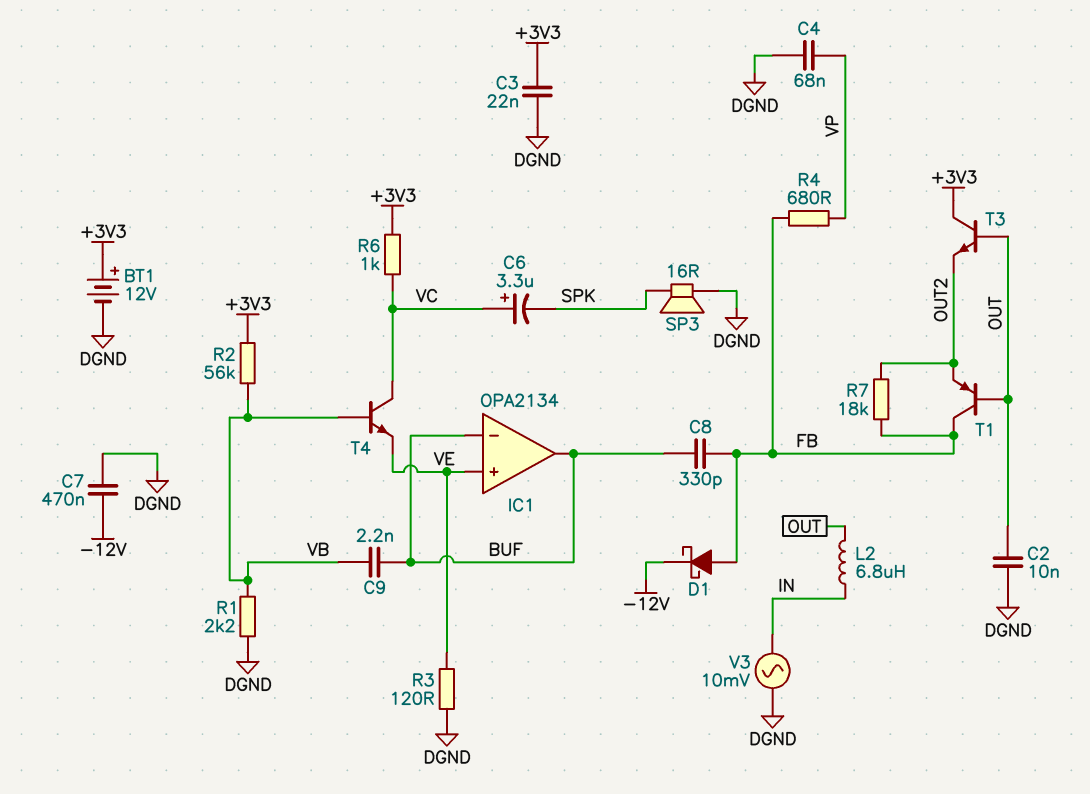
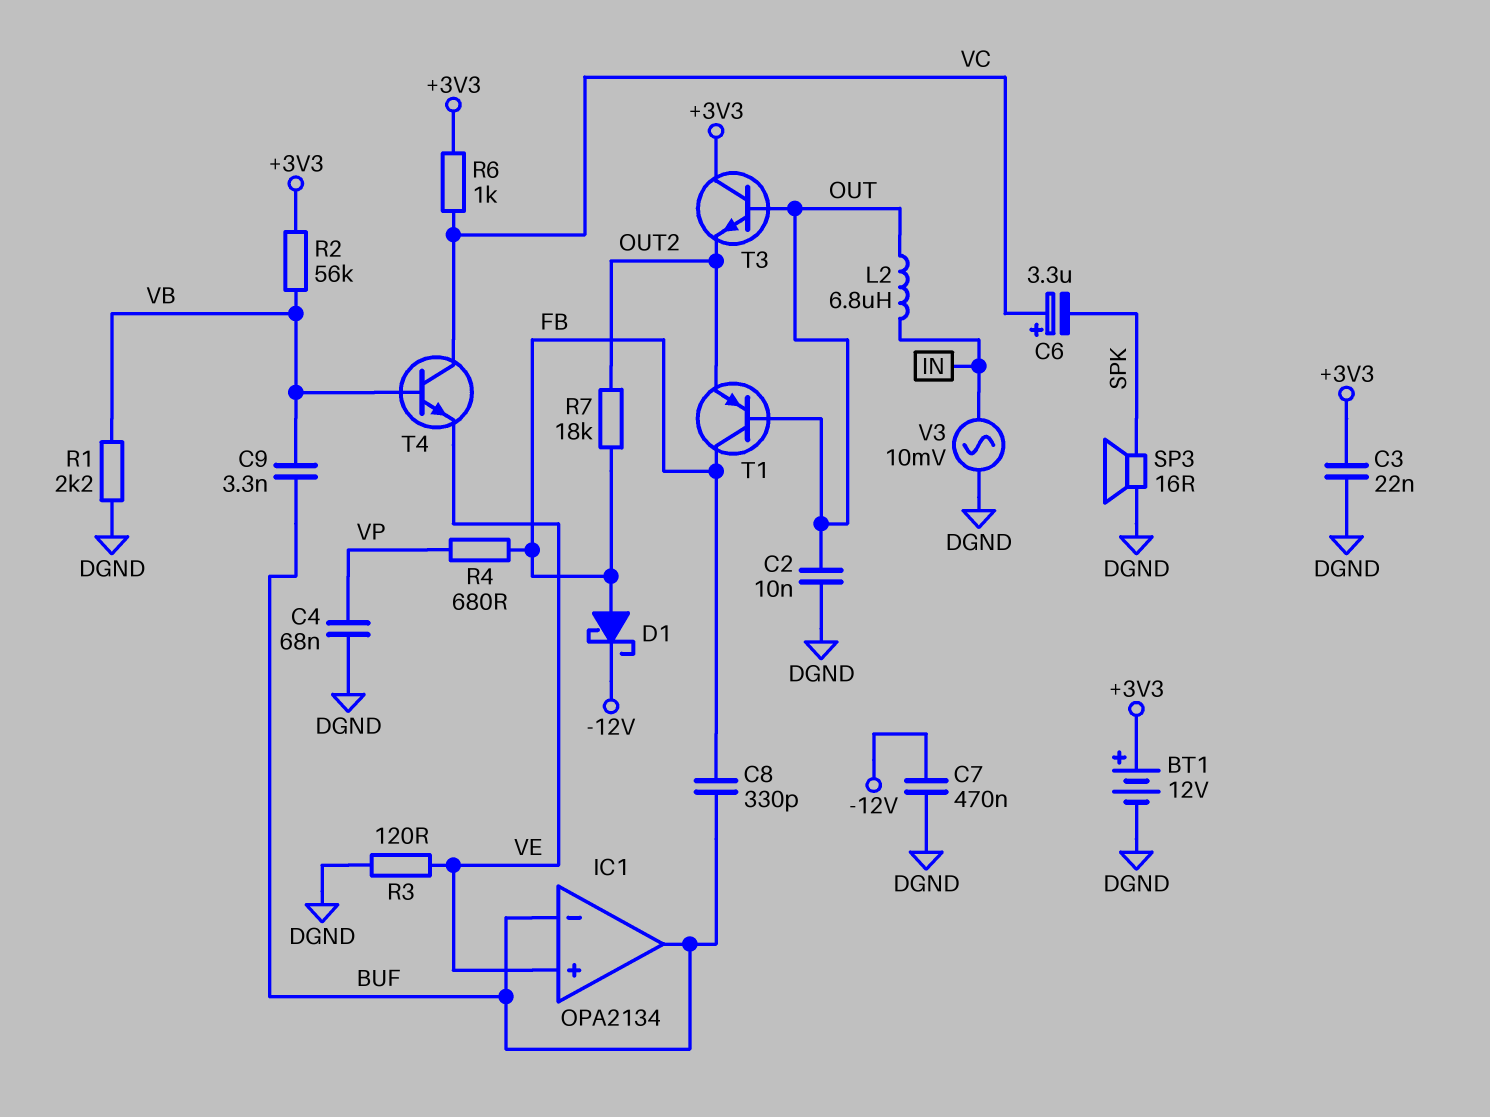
C9: 2.2nF (BUF, VB) -> 3.3nF (BUF, VB)

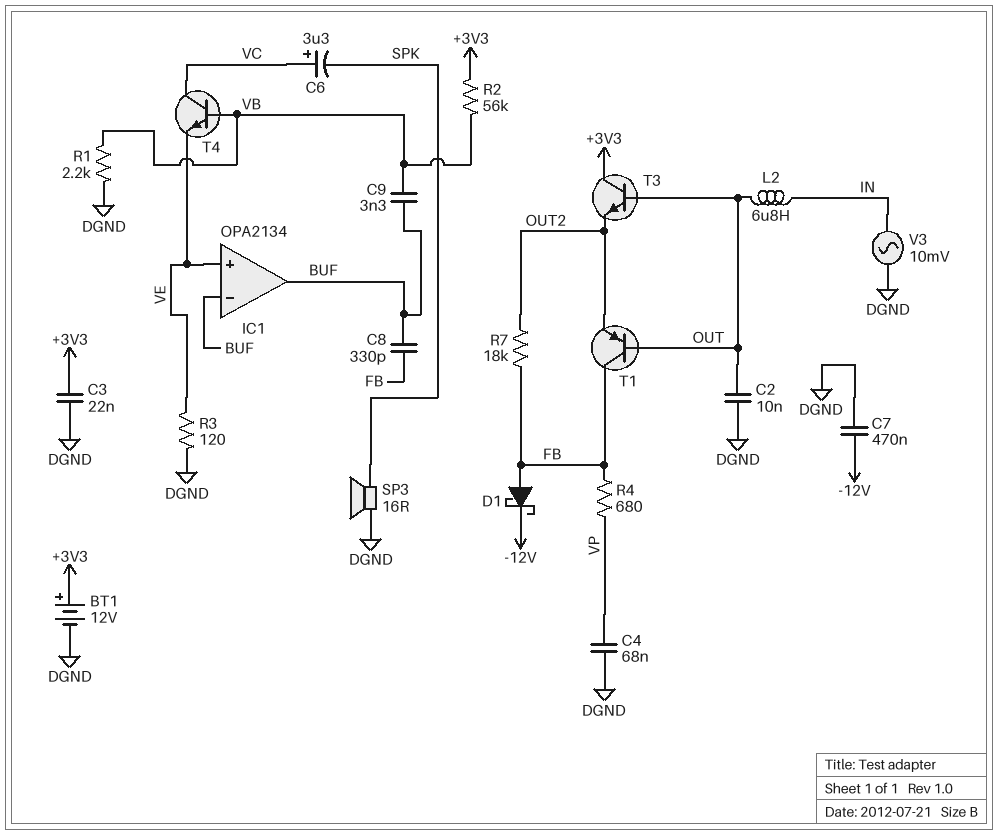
R6: 1k (+3V3, VC) -> none

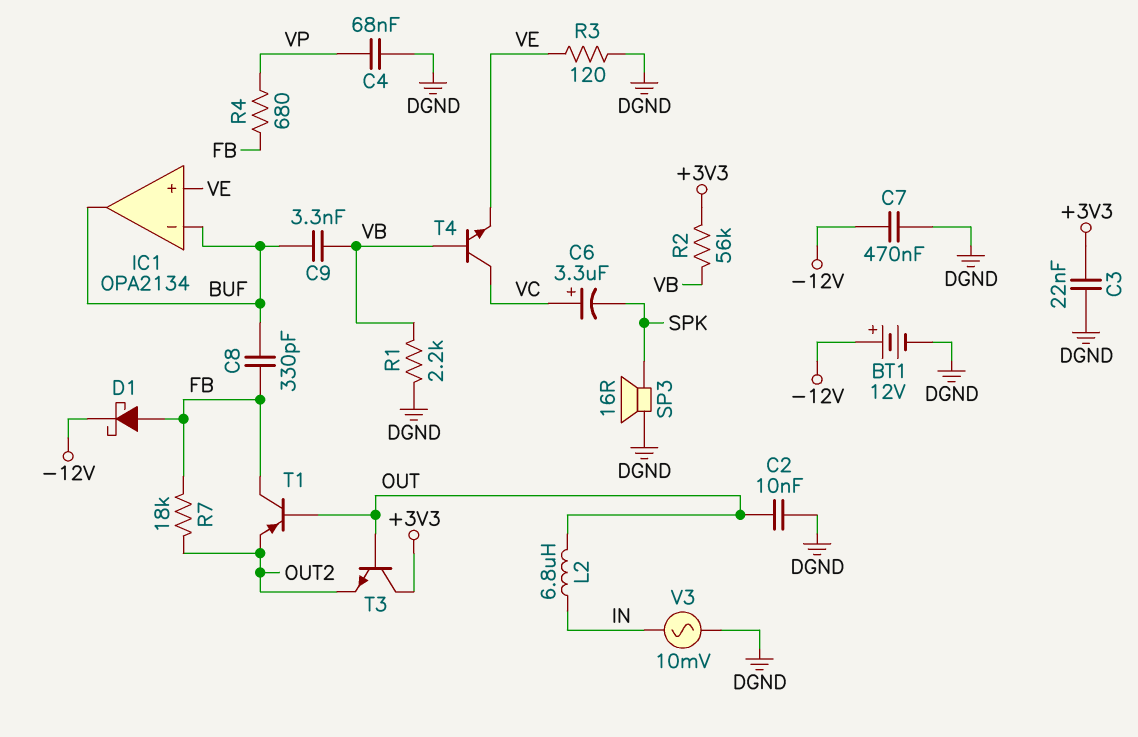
BT1: 12V (plus +3V3, minus DGND) -> 12V (plus -12V, minus DGND)

